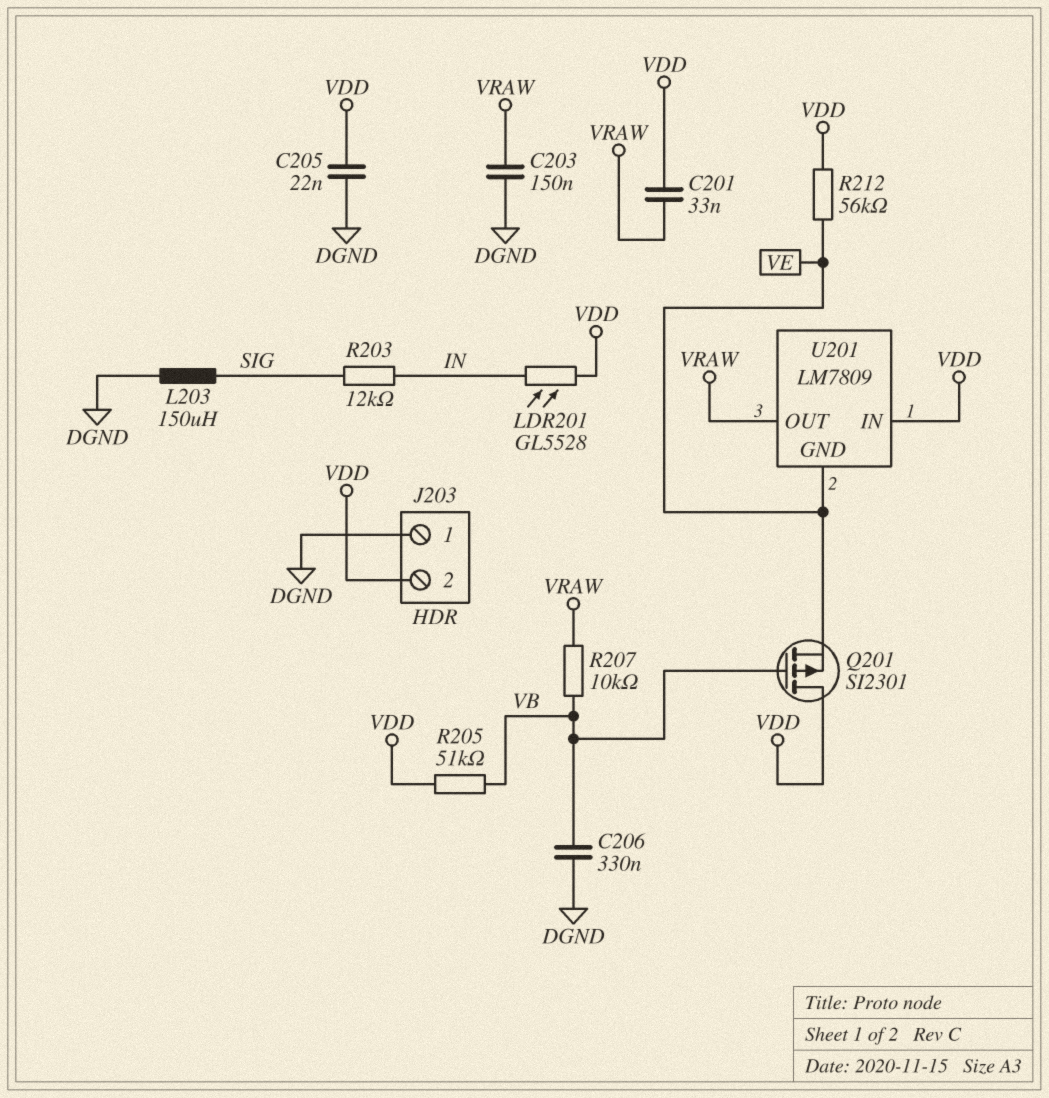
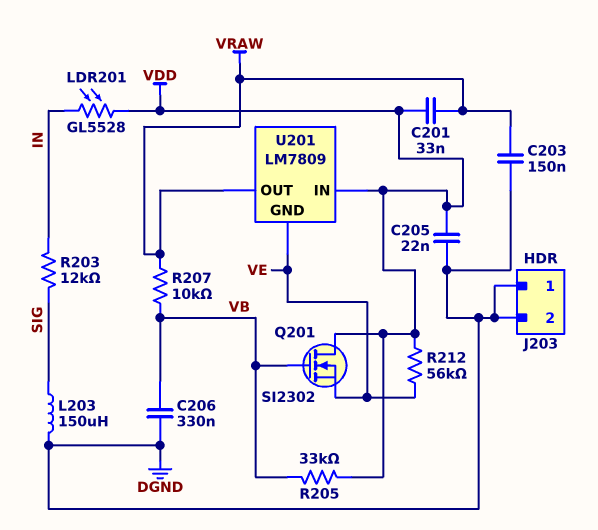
J203 pin 2: VDD -> DGND
Q201: PMOS SI2301 (G VB, D VDD, S VE) -> NMOS SI2302 (G VB, D VDD, S VE)
R205: 51k (VB, VDD) -> 33k (VB, VDD)

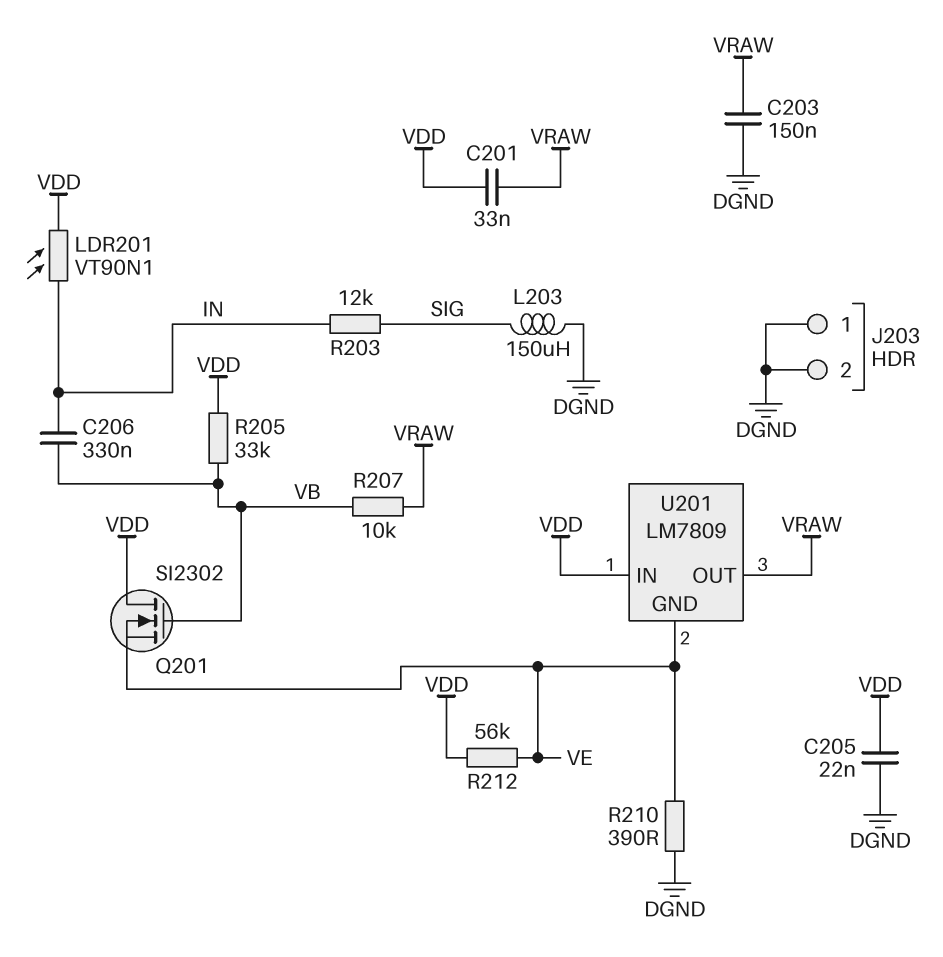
C206: 330nF (DGND, VB) -> 330nF (IN, VB)
LDR201: GL5528 (IN, VDD) -> VT90N1 (IN, VDD)
R210: none -> 390 (DGND, VE)

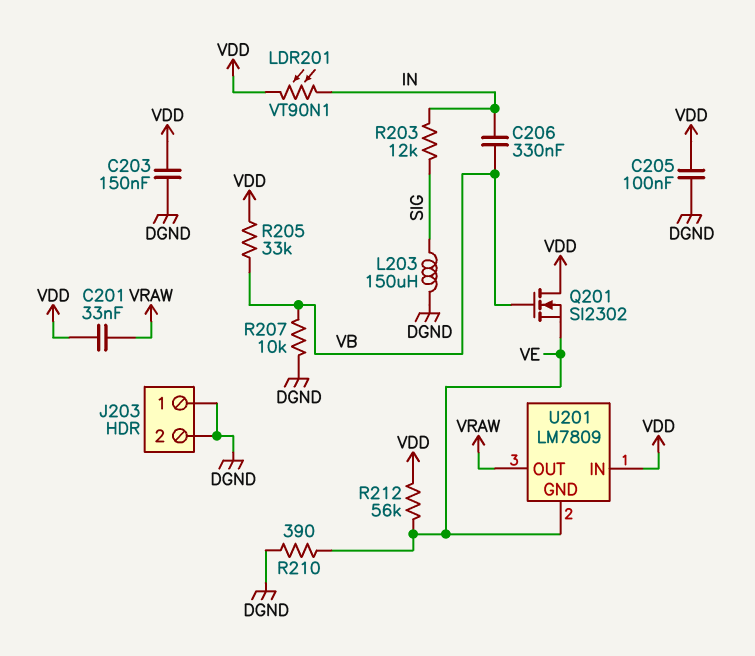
C203: 150nF (DGND, VRAW) -> 150nF (DGND, VDD)
C205: 22nF (DGND, VDD) -> 100nF (DGND, VDD)
R207: 10k (VB, VRAW) -> 10k (DGND, VB)

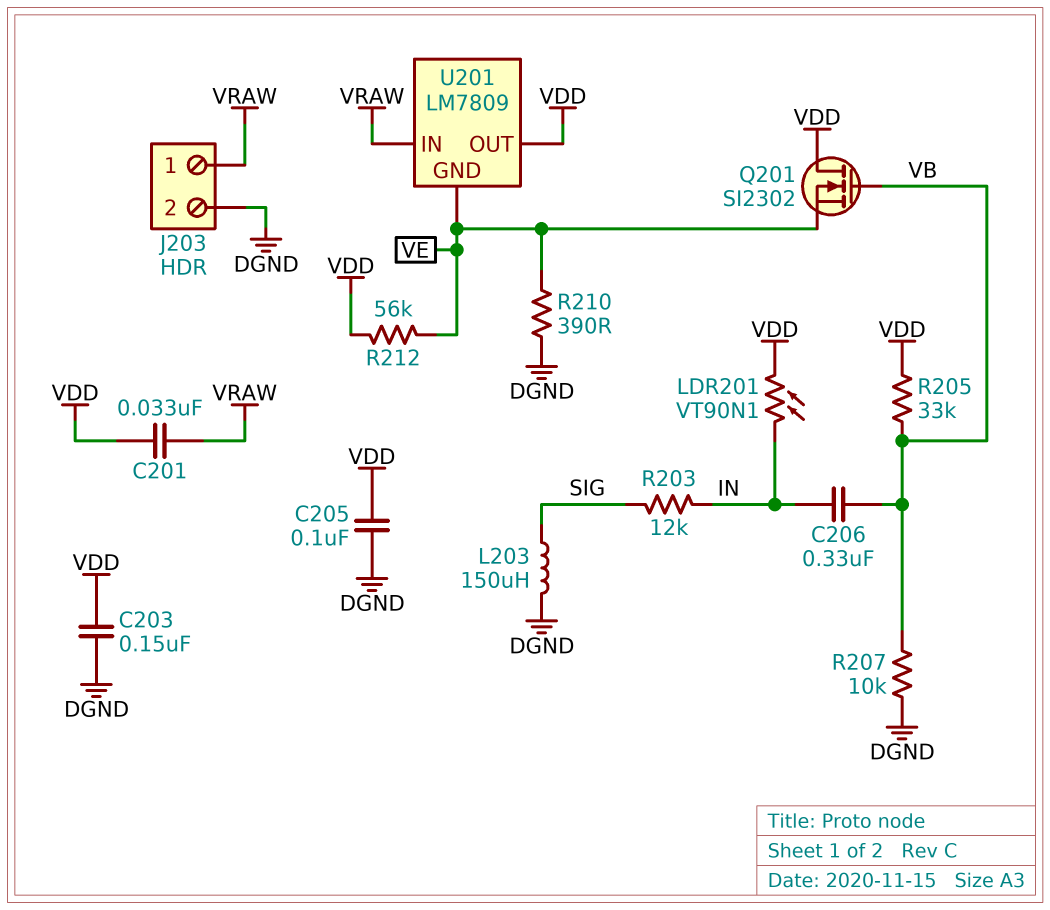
J203 pin 1: DGND -> VRAW
U201 pin IN: VDD -> VRAW
U201 pin OUT: VRAW -> VDD

